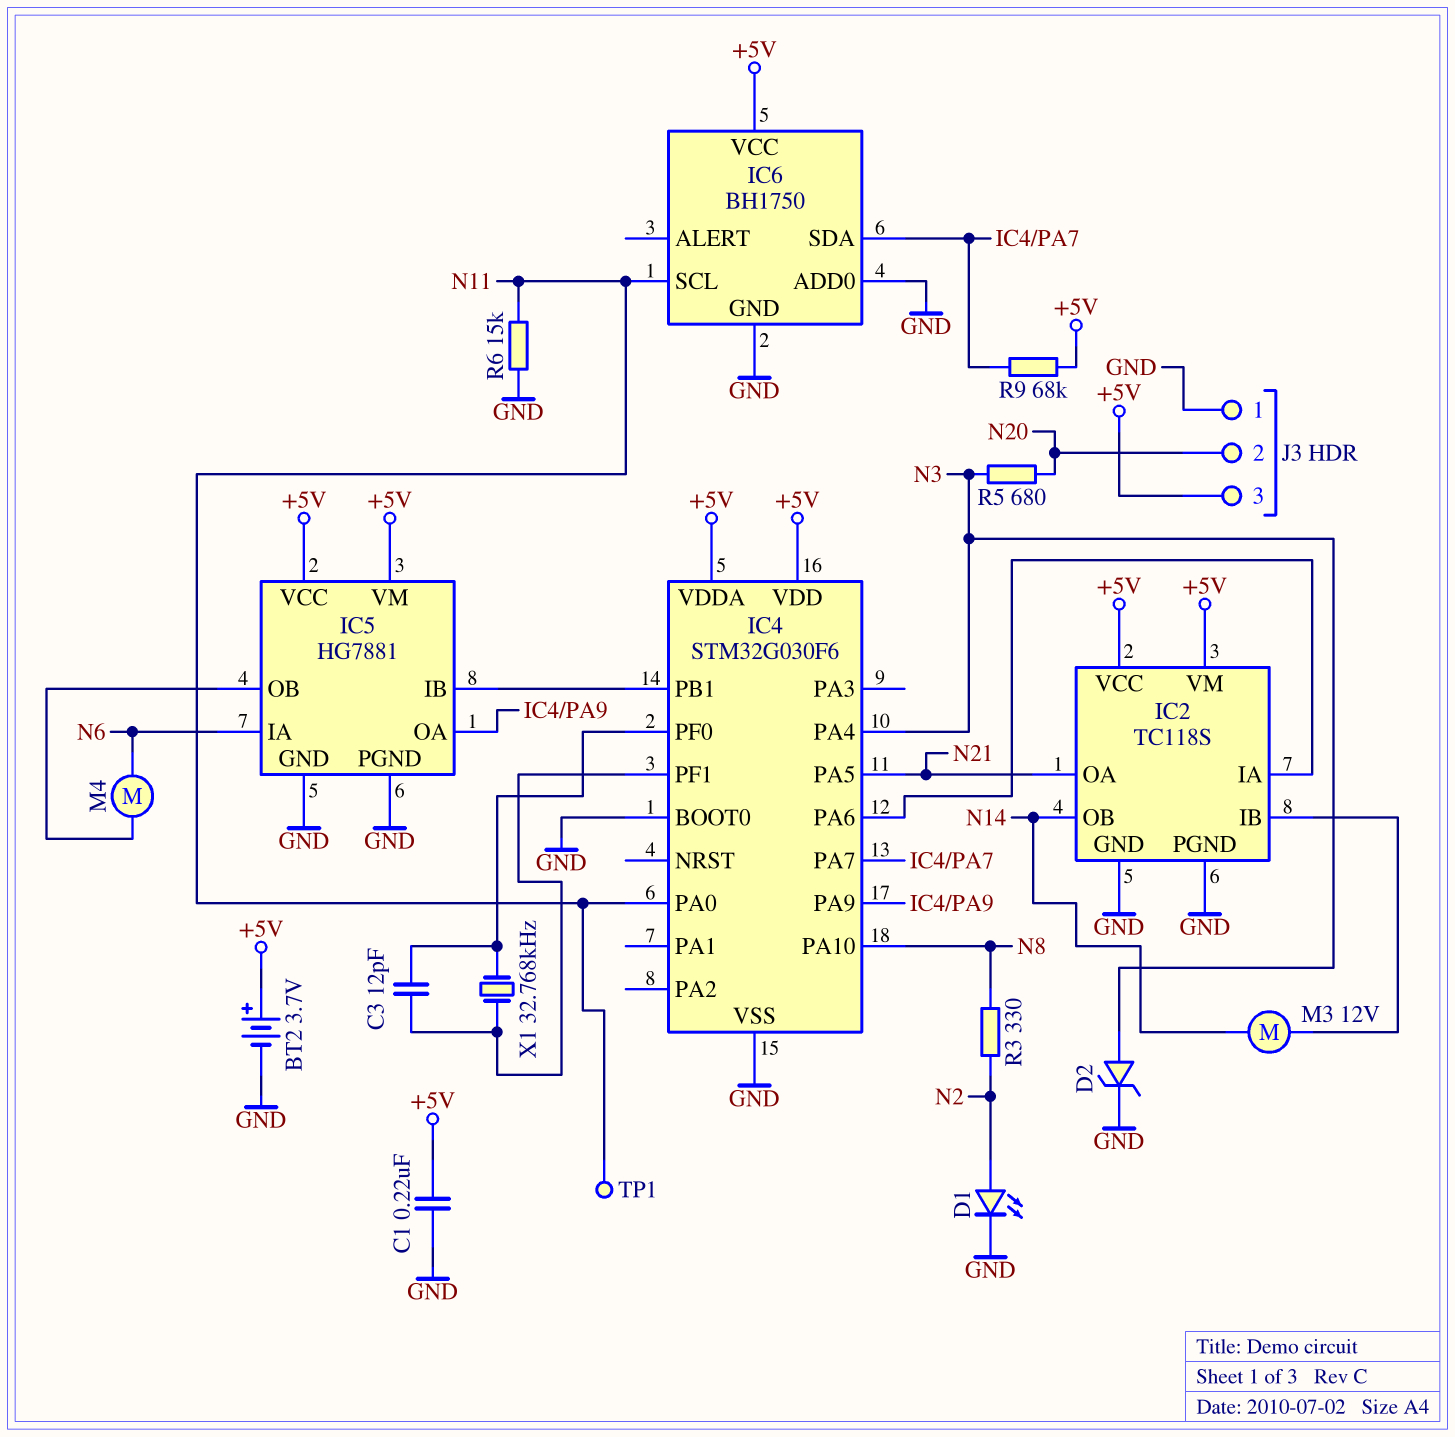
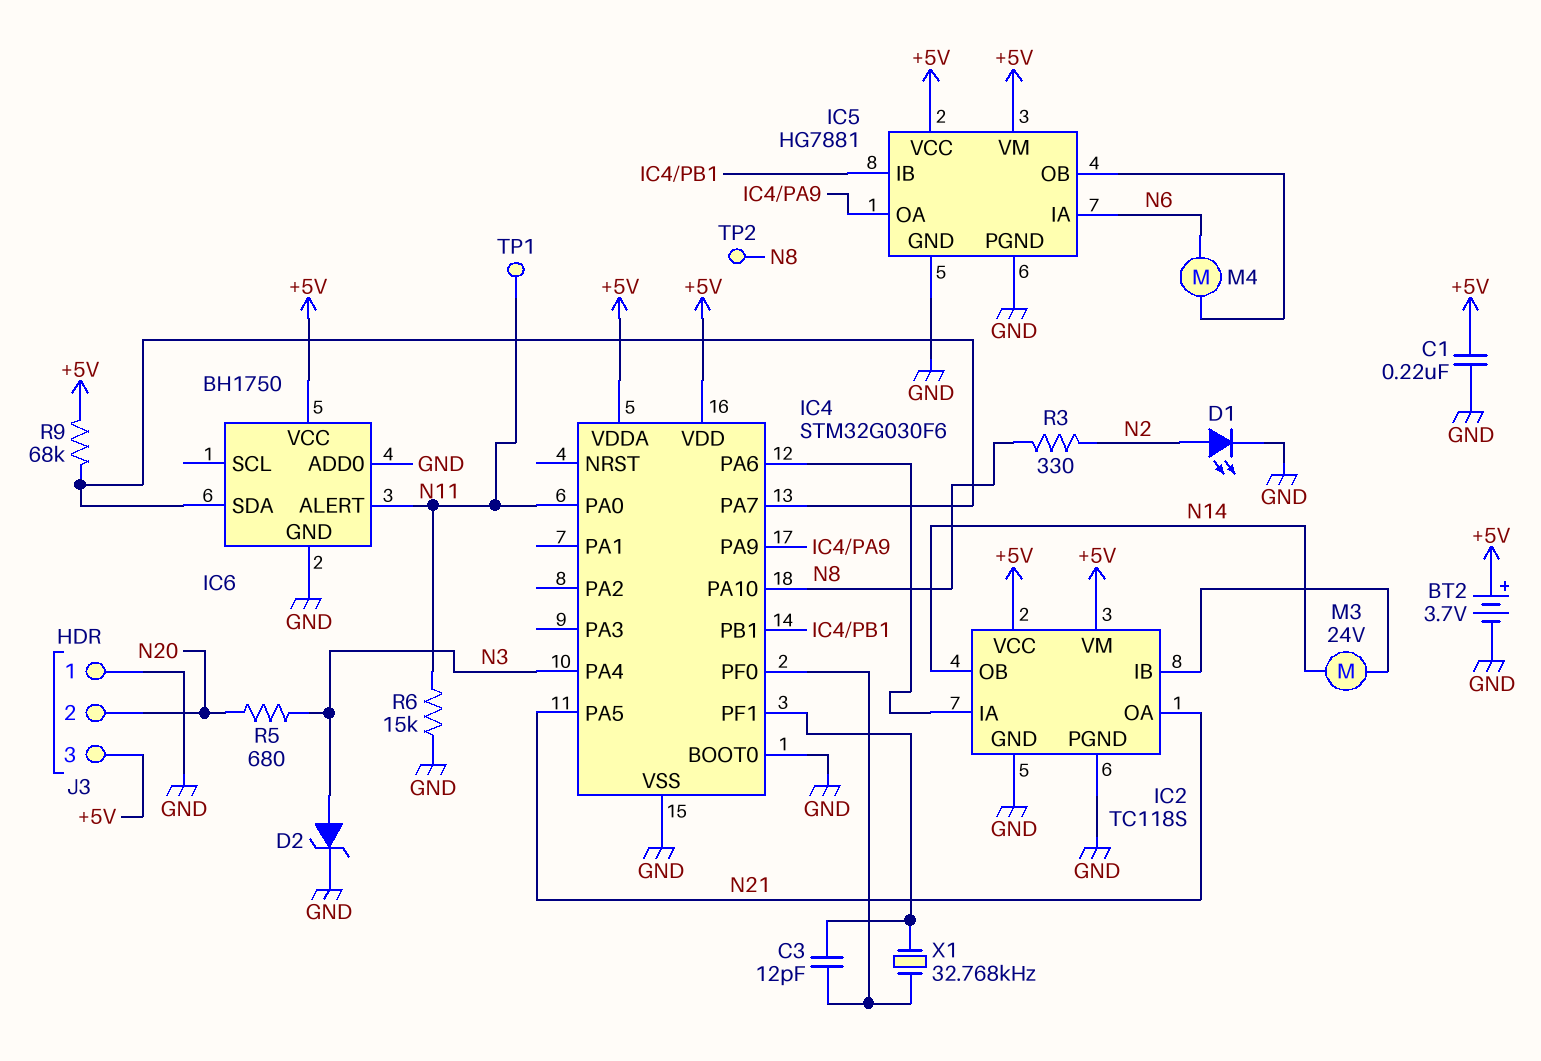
IC6 pin ALERT: none -> N11
IC6 pin SCL: N11 -> none
M3: motor 12V (IC2/IB, N14) -> motor 24V (IC2/IB, N14)
TP2: none -> test point (N8)

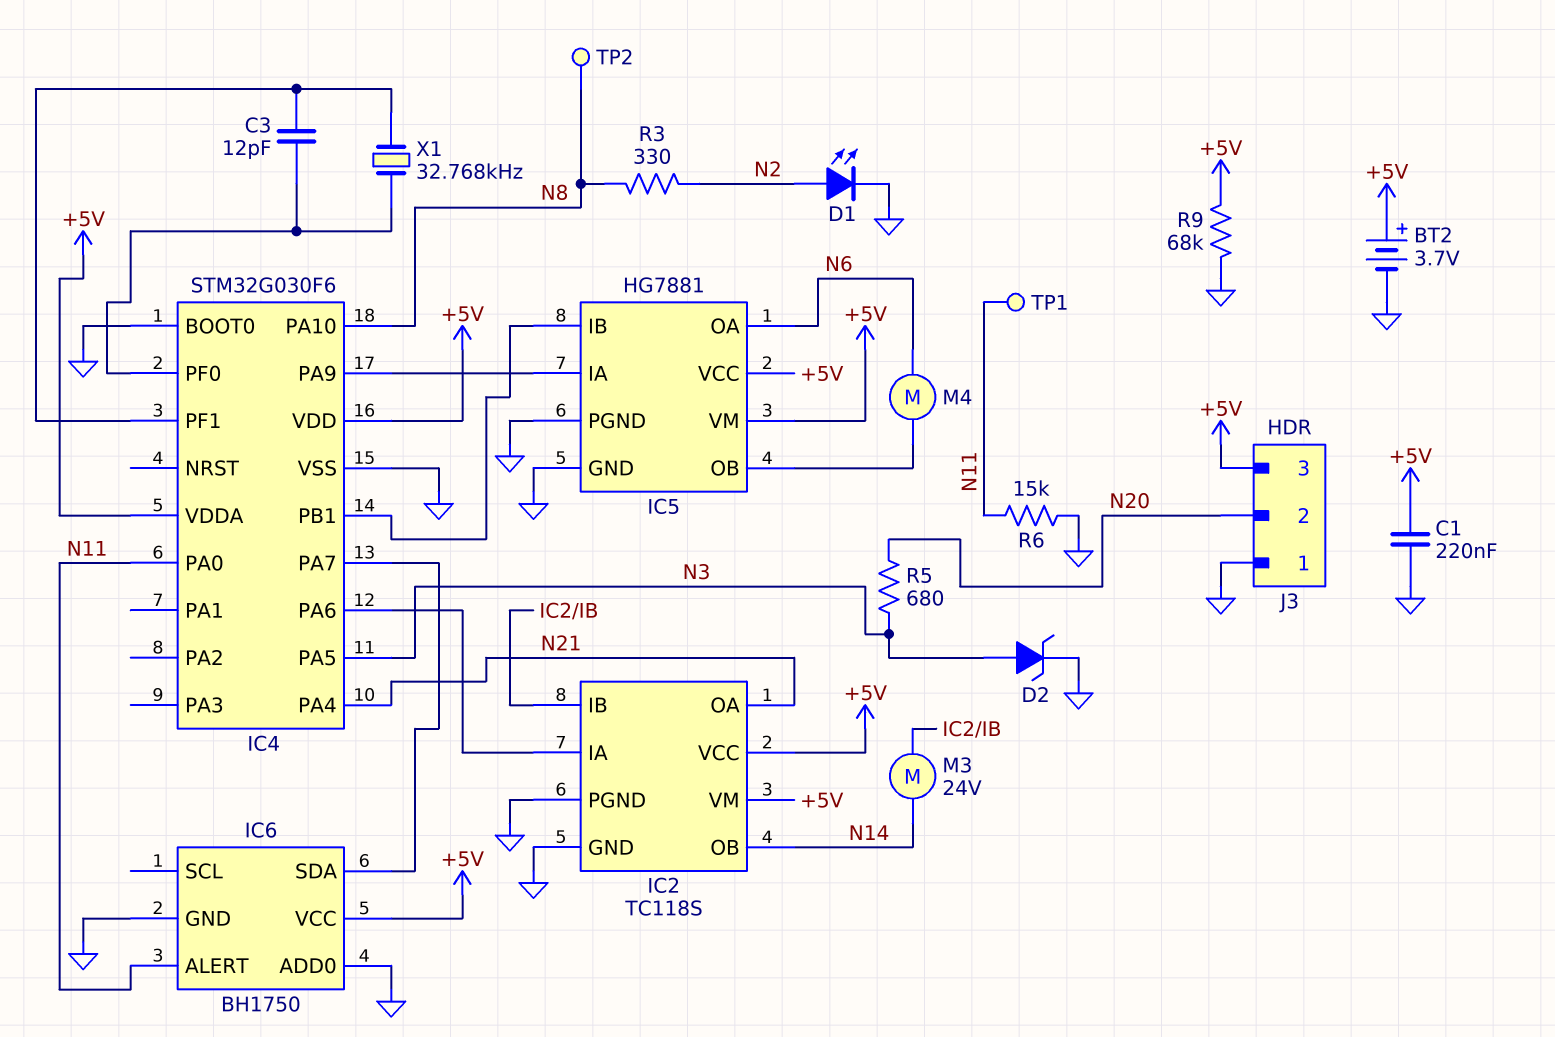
IC4 pin PA4: N3 -> N21
IC4 pin PA5: N21 -> N3
IC5 pin IA: N6 -> IC4/PA9
IC5 pin OA: IC4/PA9 -> N6
R9: 68k (+5V, IC4/PA7) -> 68k (+5V, GND)

